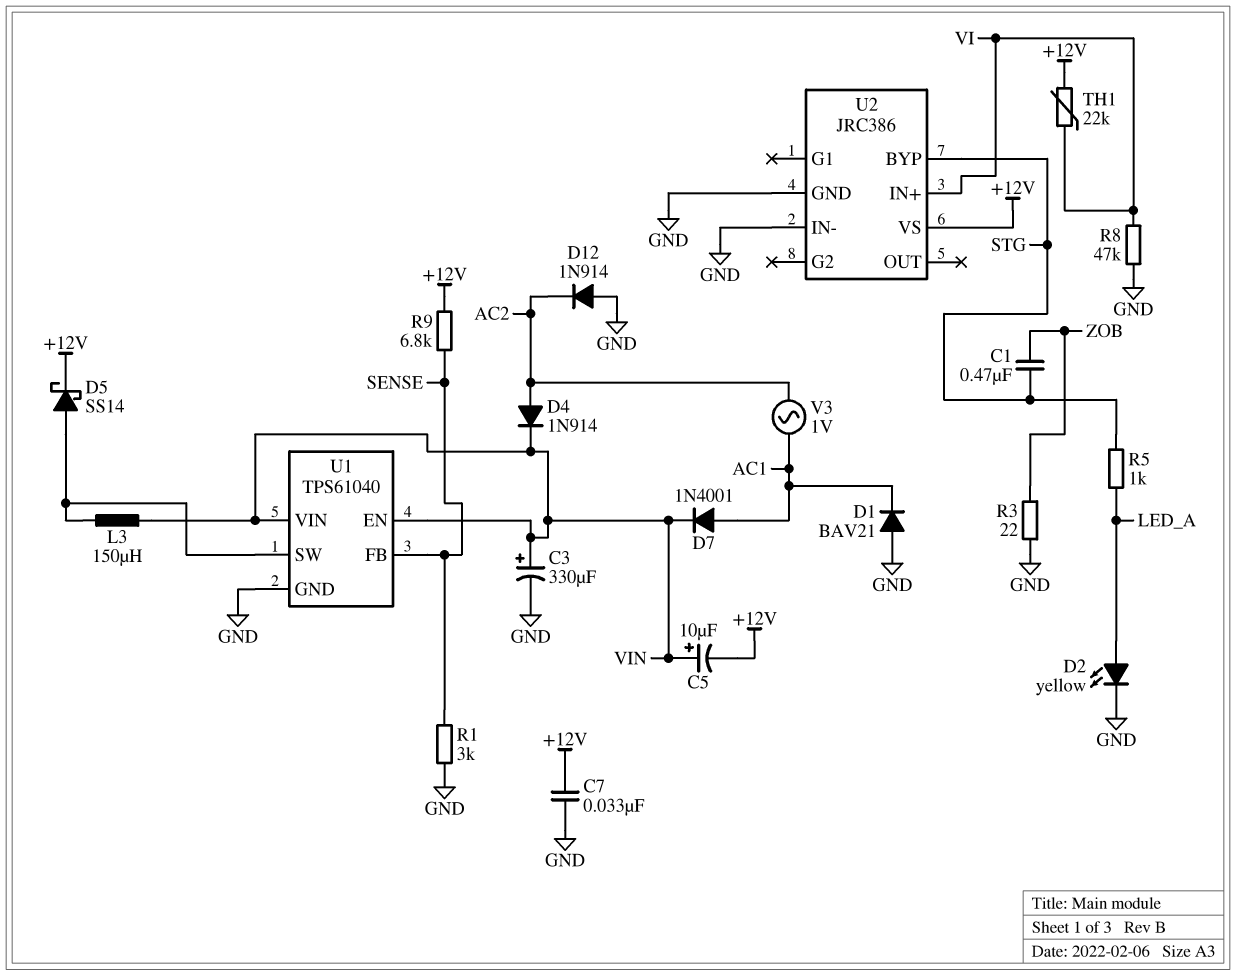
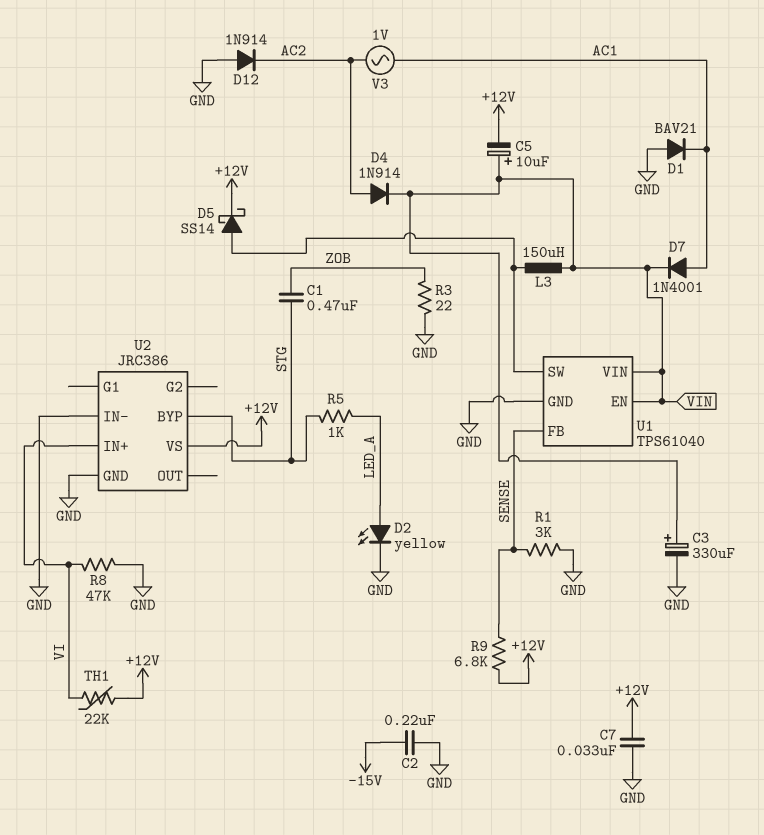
C2: none -> 220nF (-15V, GND)

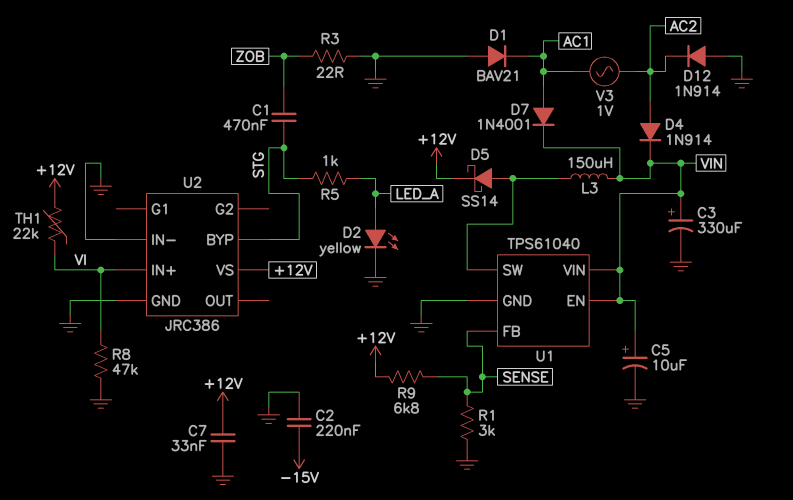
C5: 10uF (plus VIN, minus +12V) -> 10uF (plus VIN, minus GND)

